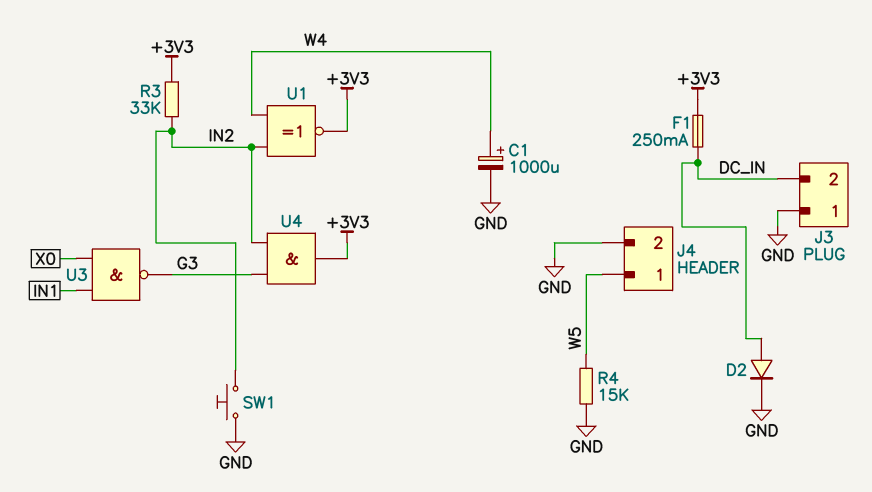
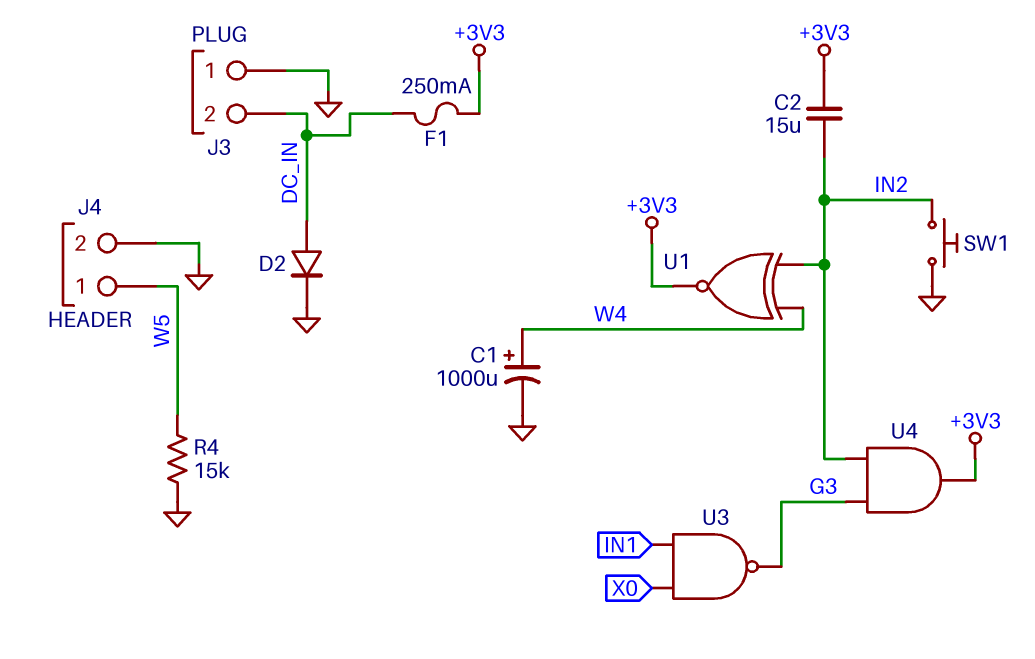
C2: none -> 15uF (+3V3, IN2)
R3: 33k (+3V3, IN2) -> none

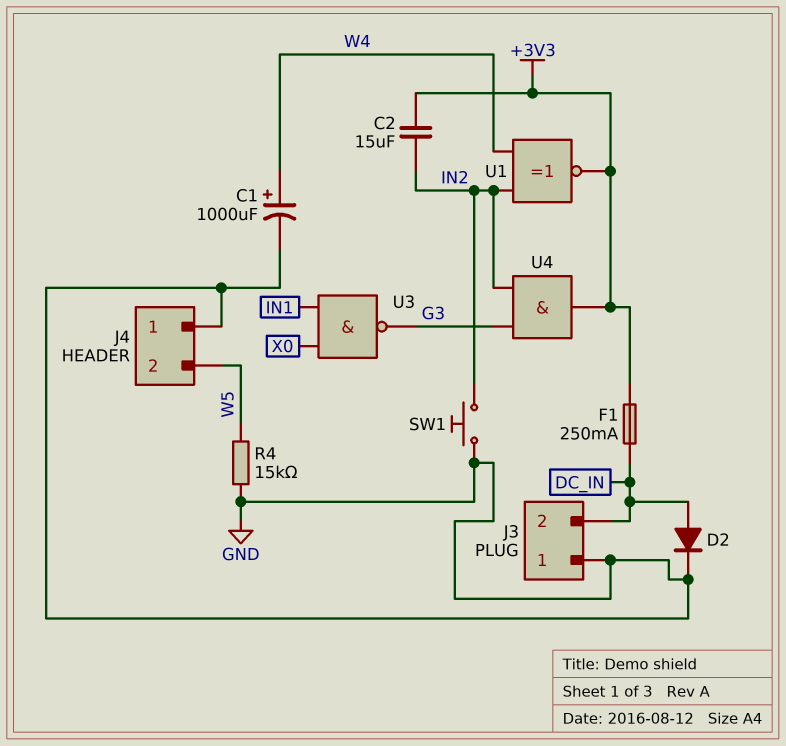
J4 pin 1: W5 -> GND
J4 pin 2: GND -> W5

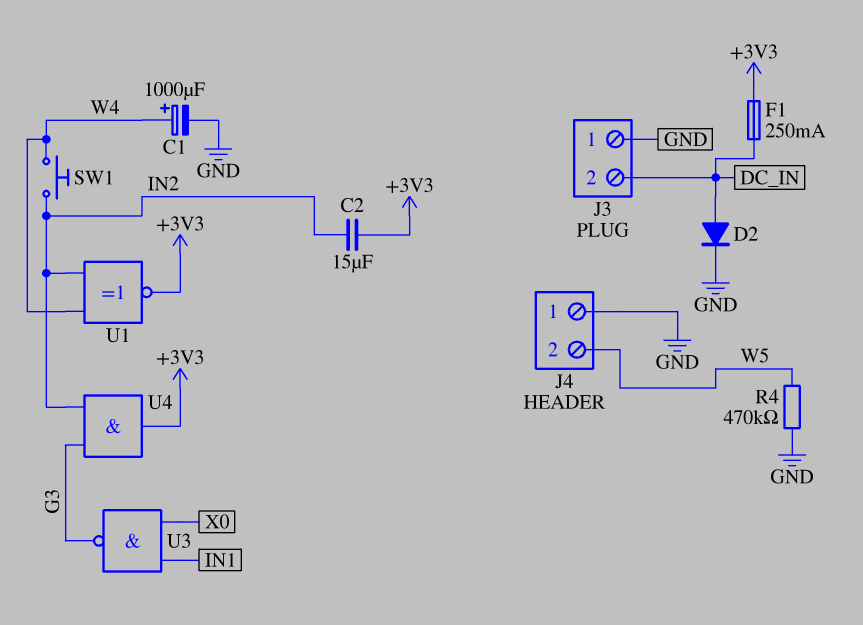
R4: 15k (GND, W5) -> 470k (GND, W5)
SW1: button (GND, IN2) -> button (IN2, W4)

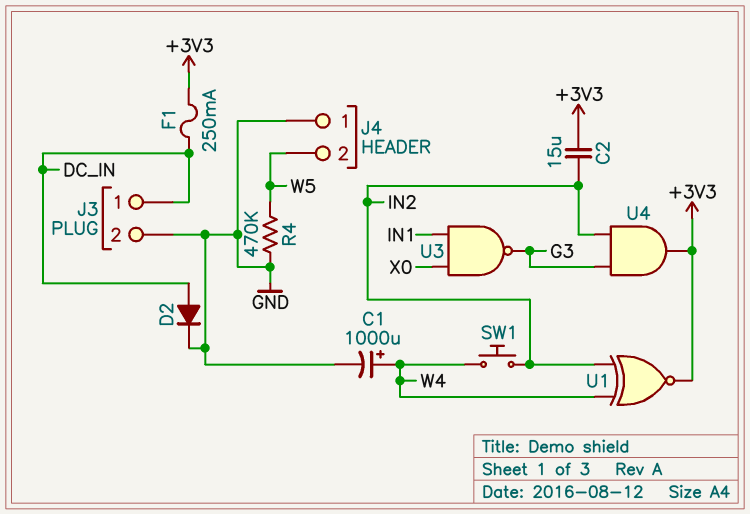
J3 pin 1: GND -> DC_IN
J3 pin 2: DC_IN -> GND

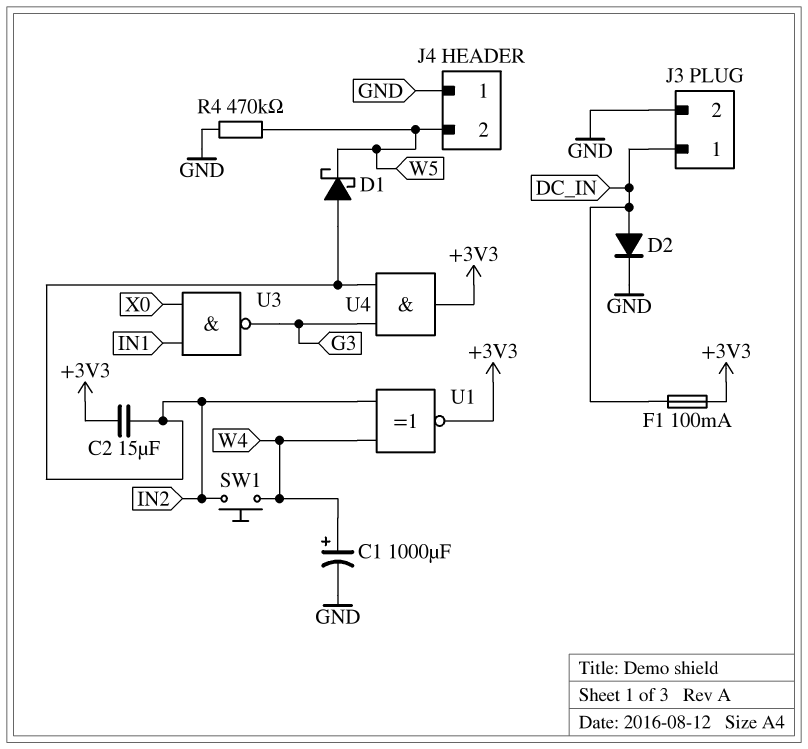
D1: none -> schottky (A IN2, K W5)
F1: 250mA (+3V3, DC_IN) -> 100mA (+3V3, DC_IN)

